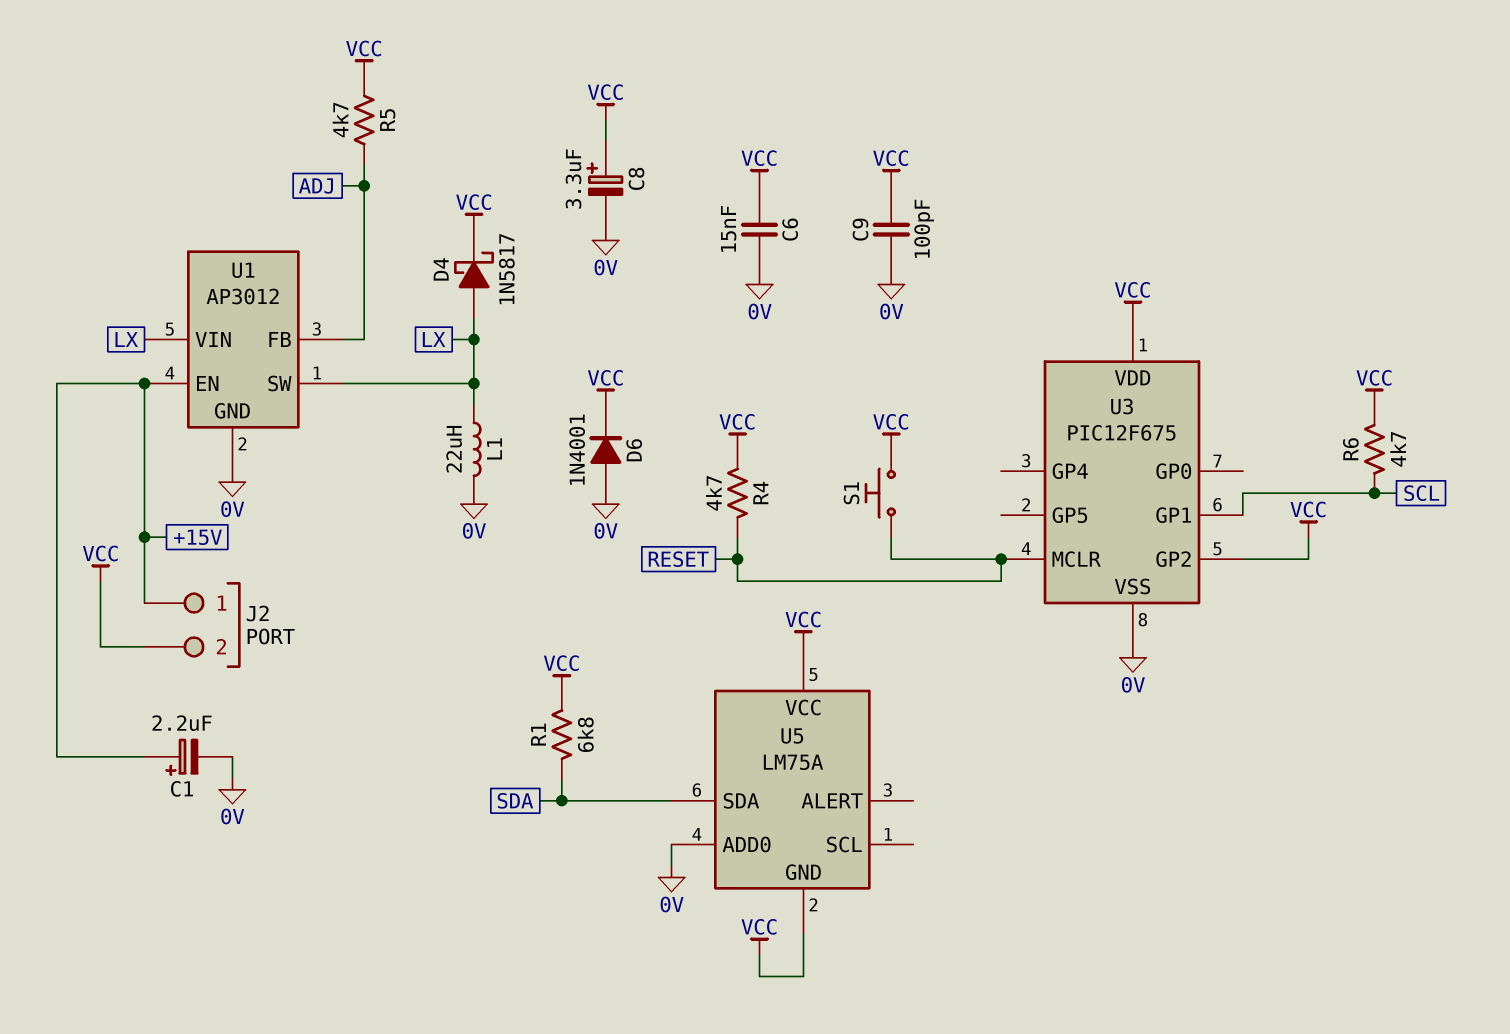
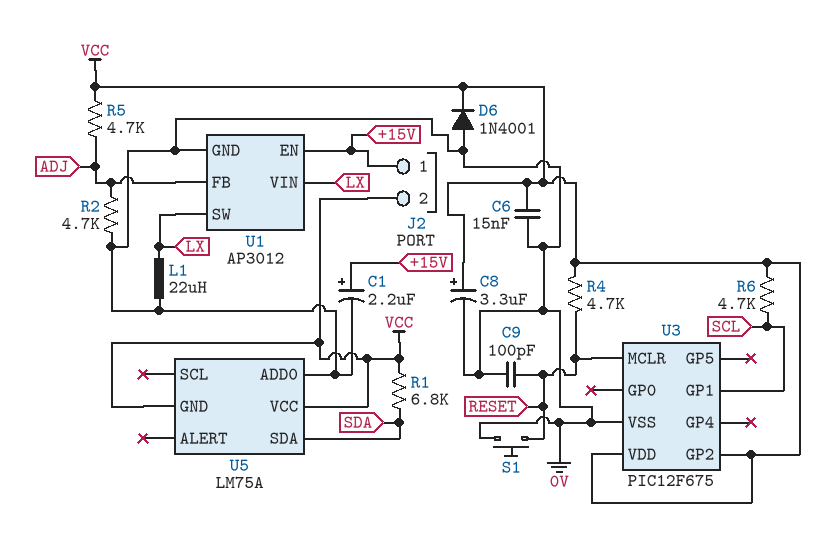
C9: 100pF (0V, VCC) -> 100pF (0V, RESET)
D4: schottky 1N5817 (A LX, K VCC) -> none
R2: none -> 4.7k (0V, ADJ)
S1: button (RESET, VCC) -> button (0V, RESET)

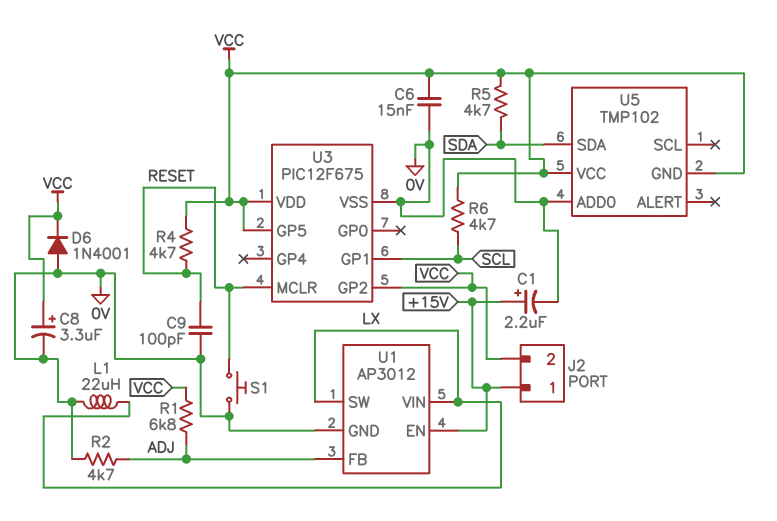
R1: 6.8k (SDA, VCC) -> 6.8k (ADJ, VCC)
R5: 4.7k (ADJ, VCC) -> 4.7k (SDA, VCC)
U3 pin GP5: none -> VCC
U5: LM75A -> TMP102

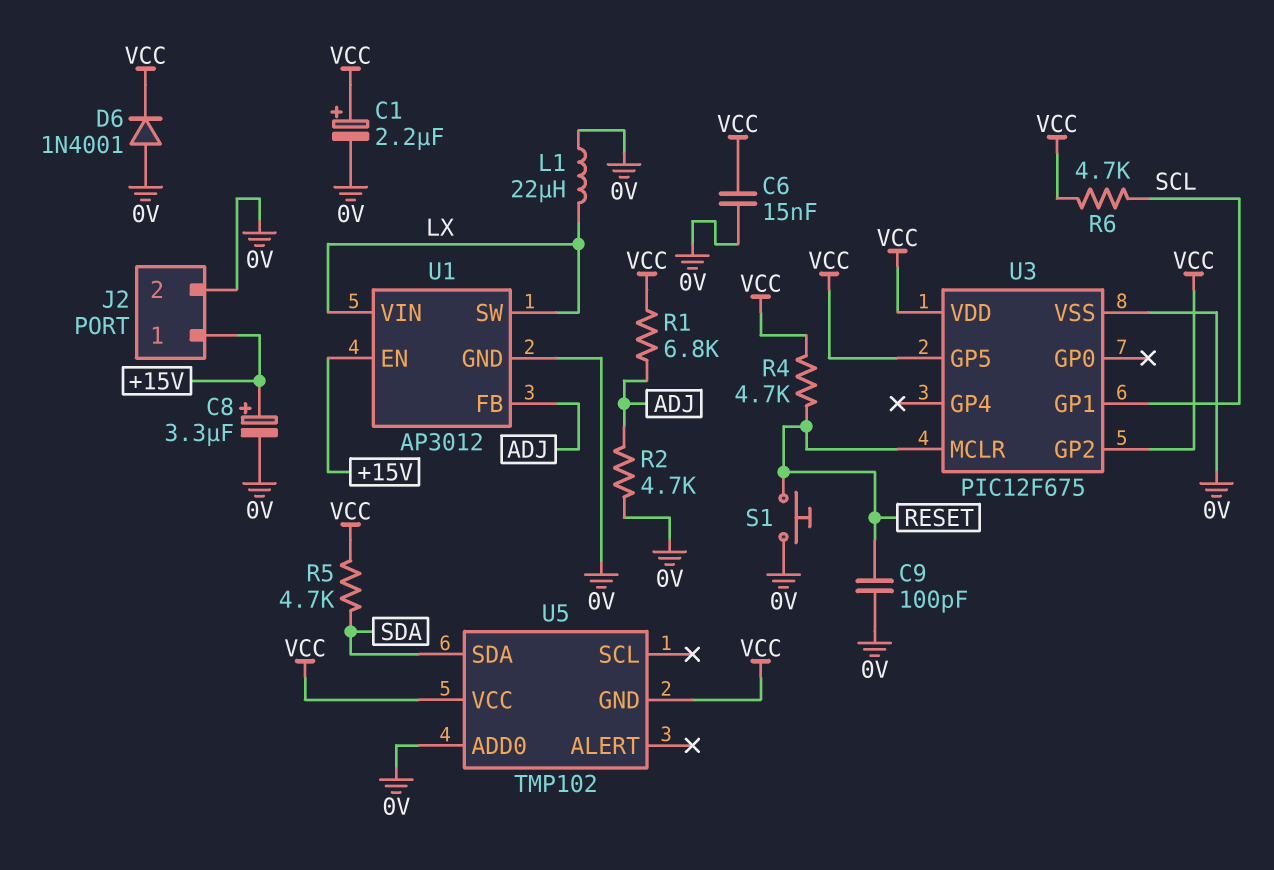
C1: 2.2uF (plus +15V, minus 0V) -> 2.2uF (plus VCC, minus 0V)
C8: 3.3uF (plus VCC, minus 0V) -> 3.3uF (plus +15V, minus 0V)
J2 pin 2: VCC -> 0V

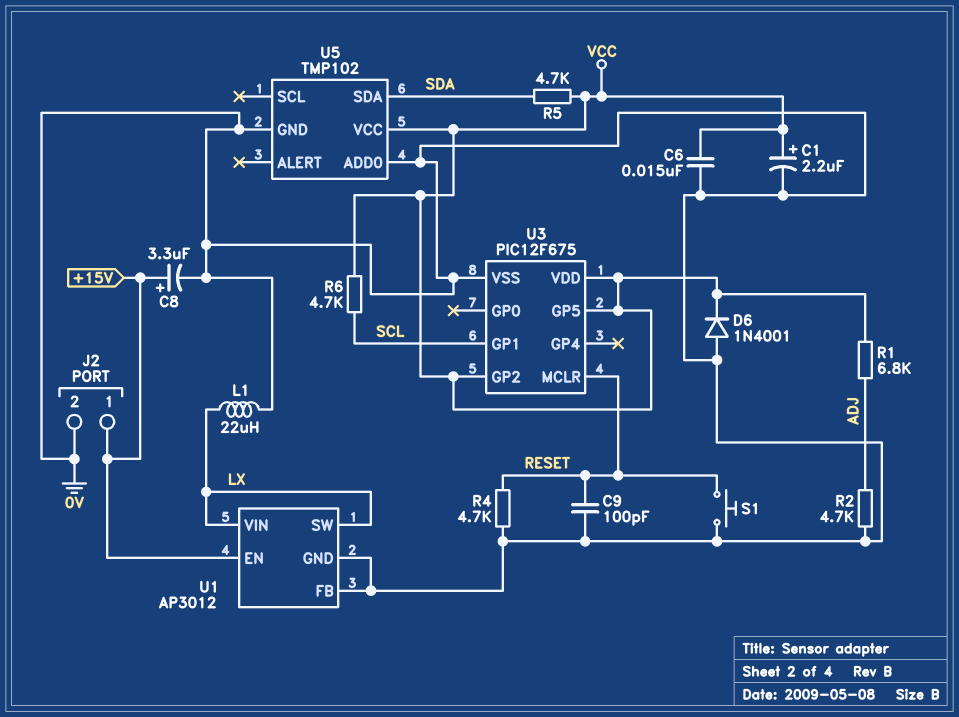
R4: 4.7k (RESET, VCC) -> 4.7k (0V, RESET)
U1 pin FB: ADJ -> 0V
U5 pin GND: VCC -> 0V

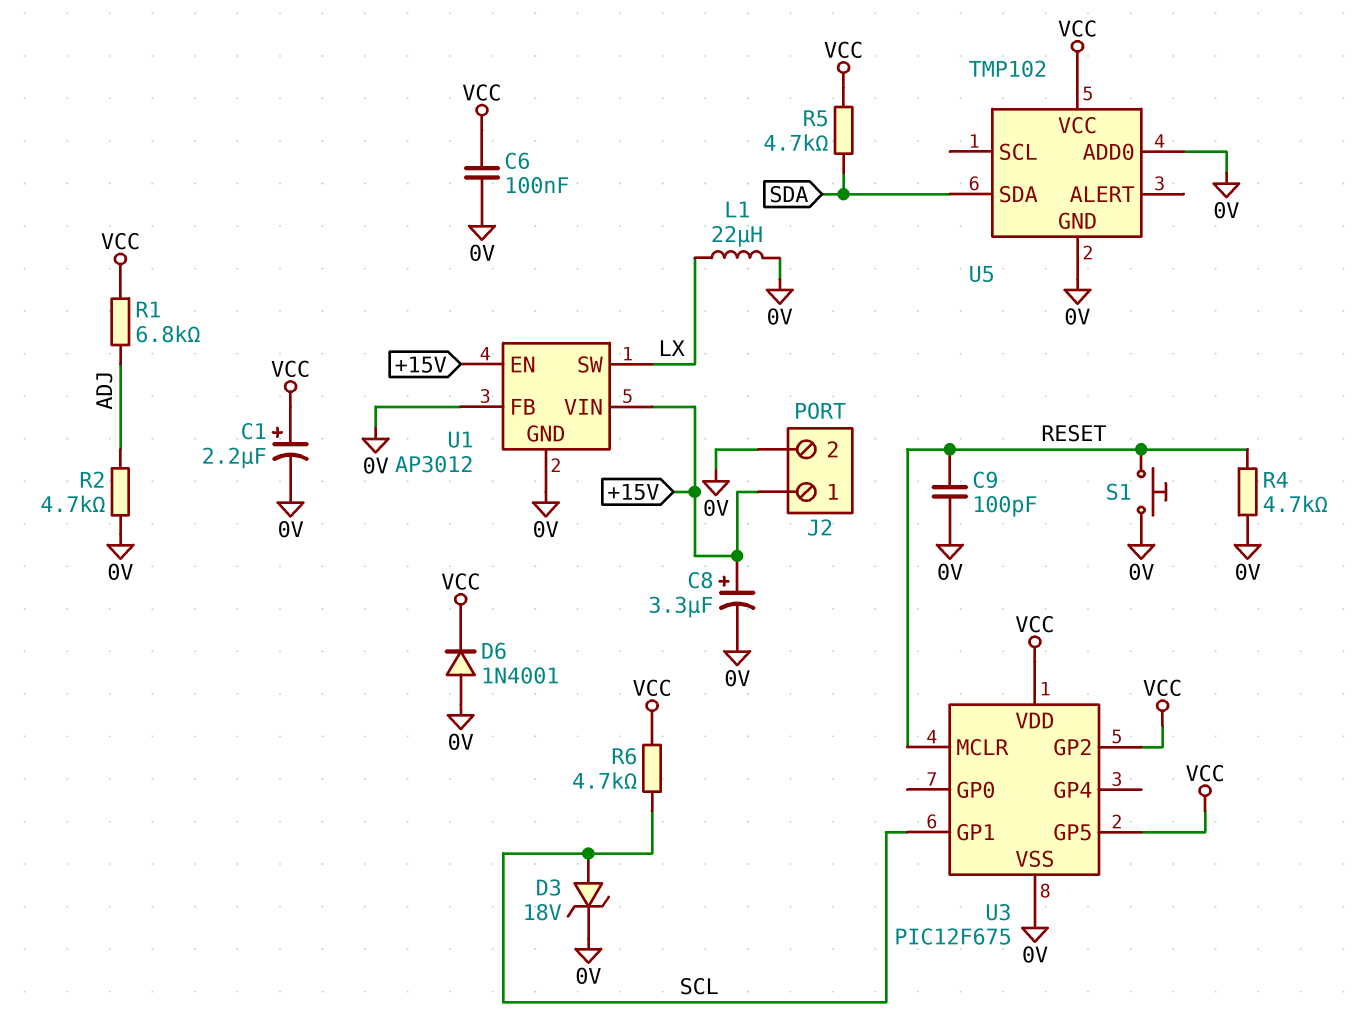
C6: 15nF (0V, VCC) -> 100nF (0V, VCC)
D3: none -> zener 18V (A SCL, K 0V)
U1 pin VIN: LX -> +15V

